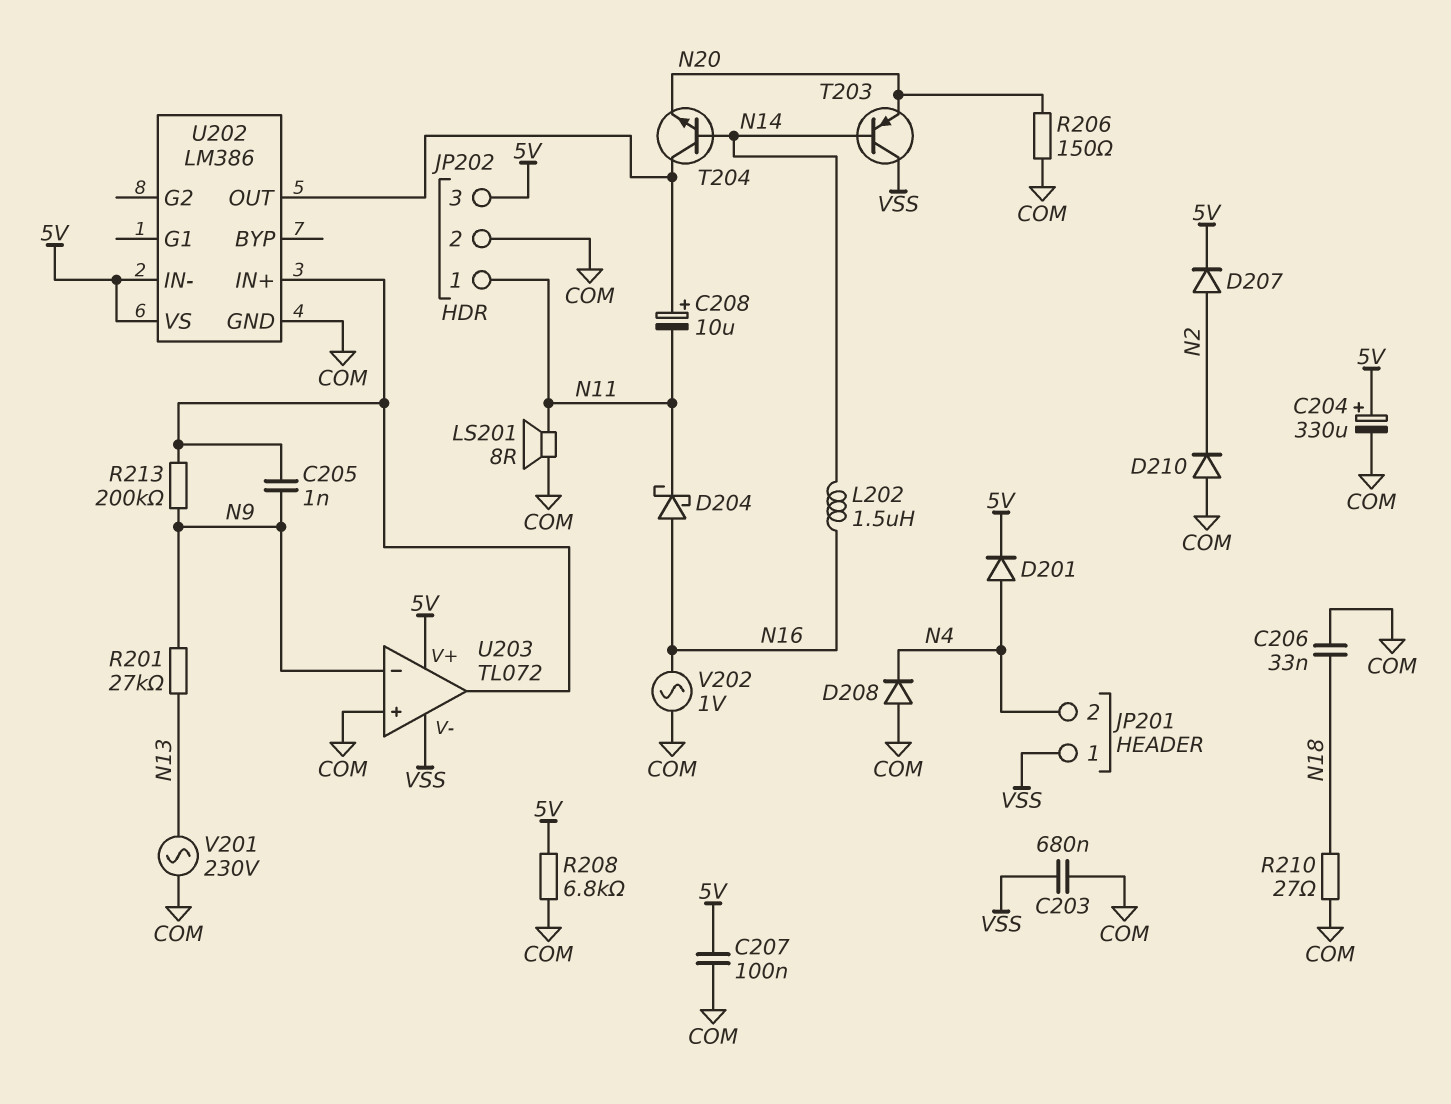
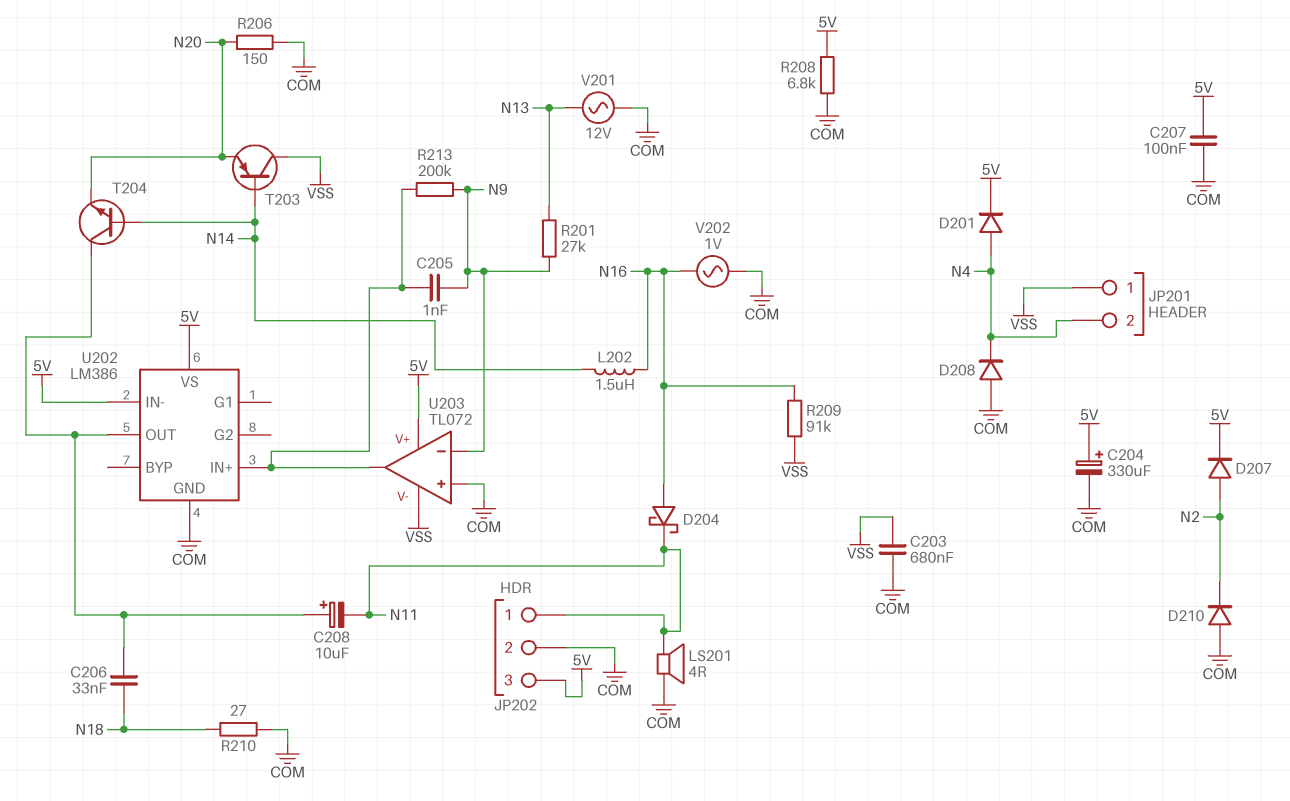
C206: 33nF (COM, N18) -> 33nF (N18, U202/OUT)
LS201: speaker 8R (COM, N11) -> speaker 4R (COM, N11)
R209: none -> 91k (N16, VSS)
V201: AC 230V (COM, N13) -> AC 12V (COM, N13)

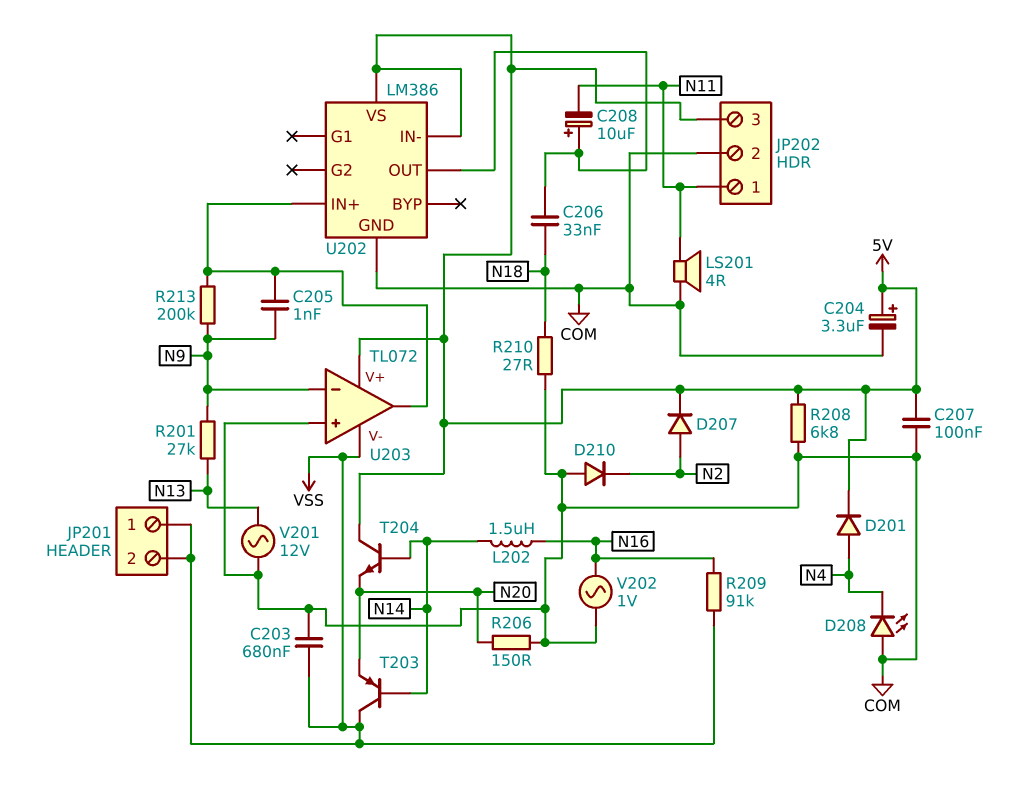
C204: 330uF (plus 5V, minus COM) -> 3.3uF (plus 5V, minus COM)
D204: schottky (A N16, K N11) -> none
D208: diode (A COM, K N4) -> LED (A COM, K N4)
JP201 pin 2: N4 -> VSS
T204: NPN (B N14, C U202/OUT, E N20) -> NPN (B N14, C 5V, E N20)

